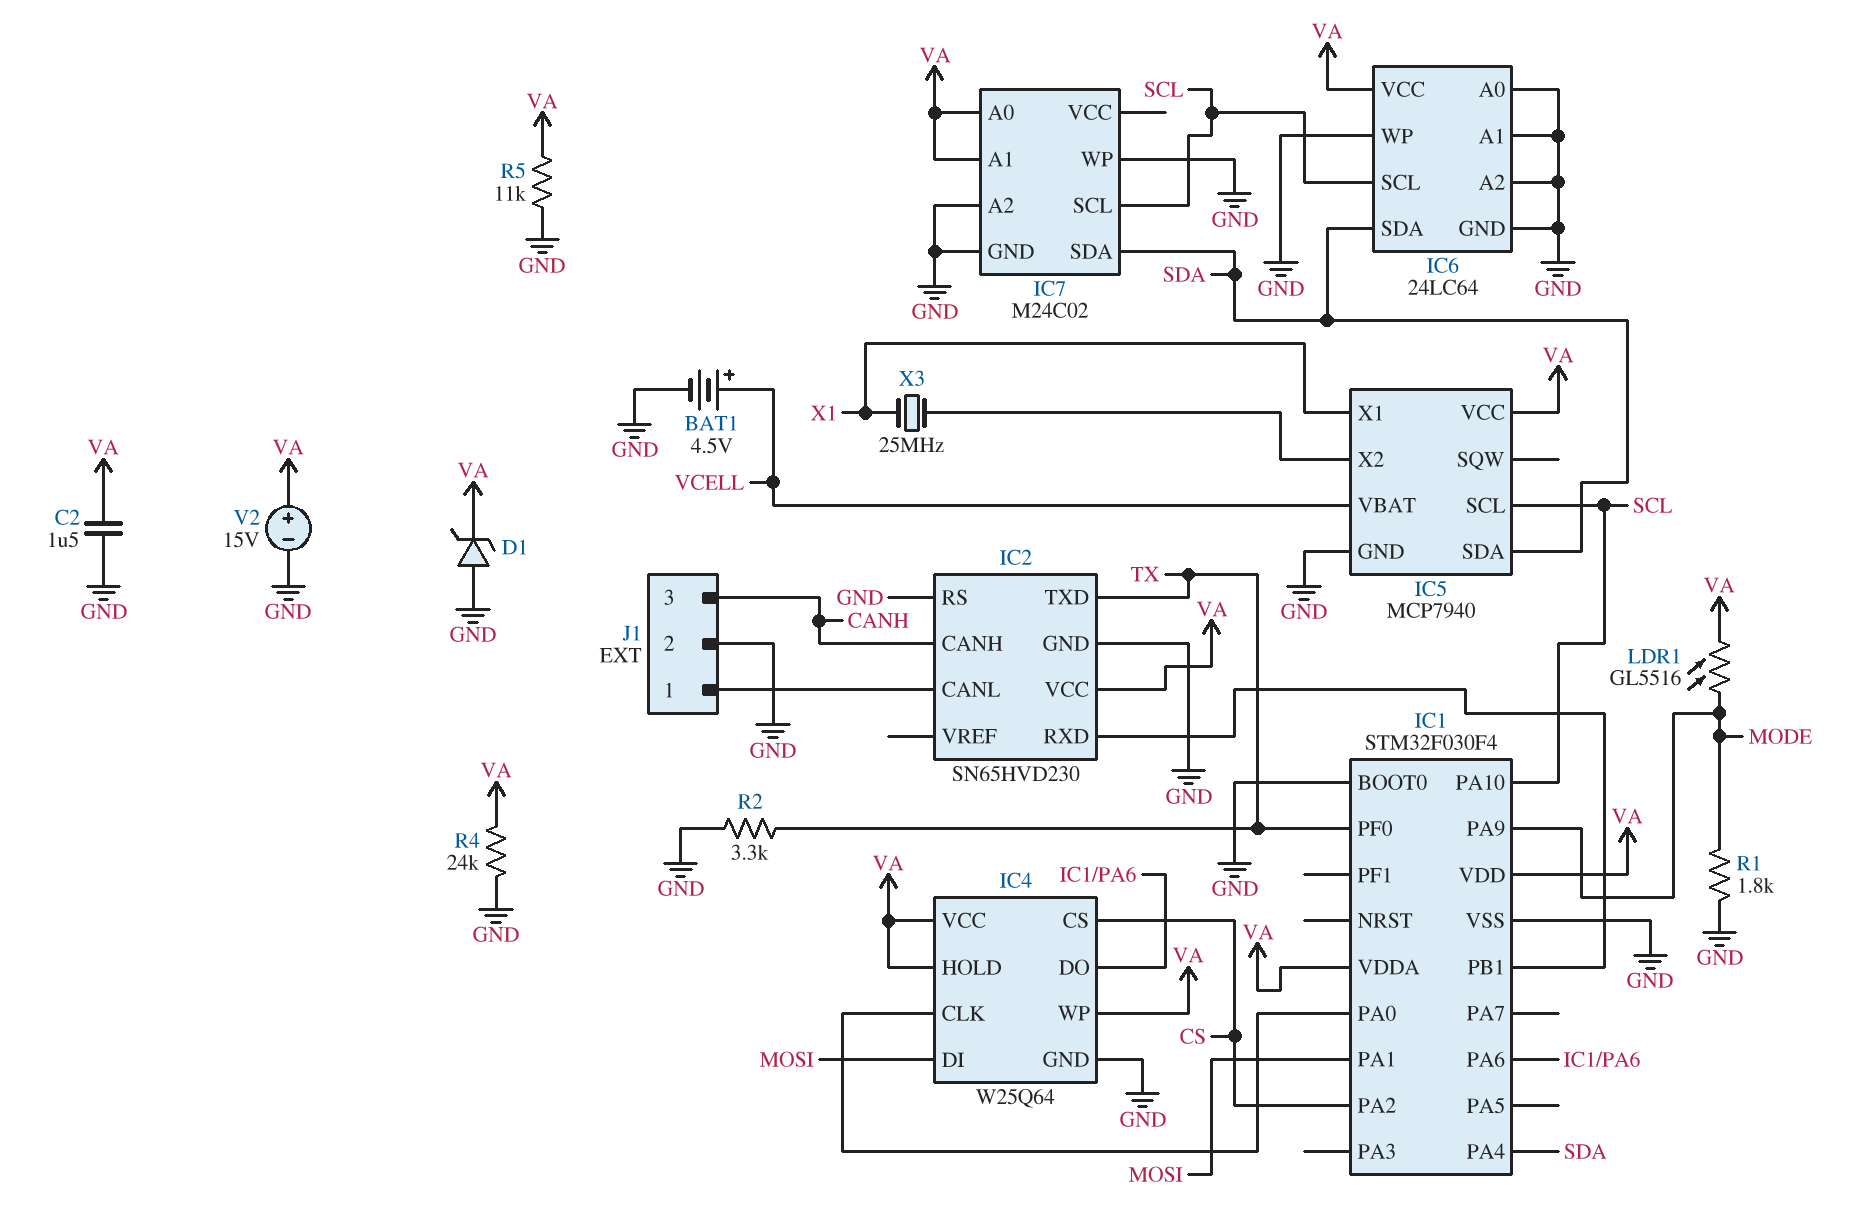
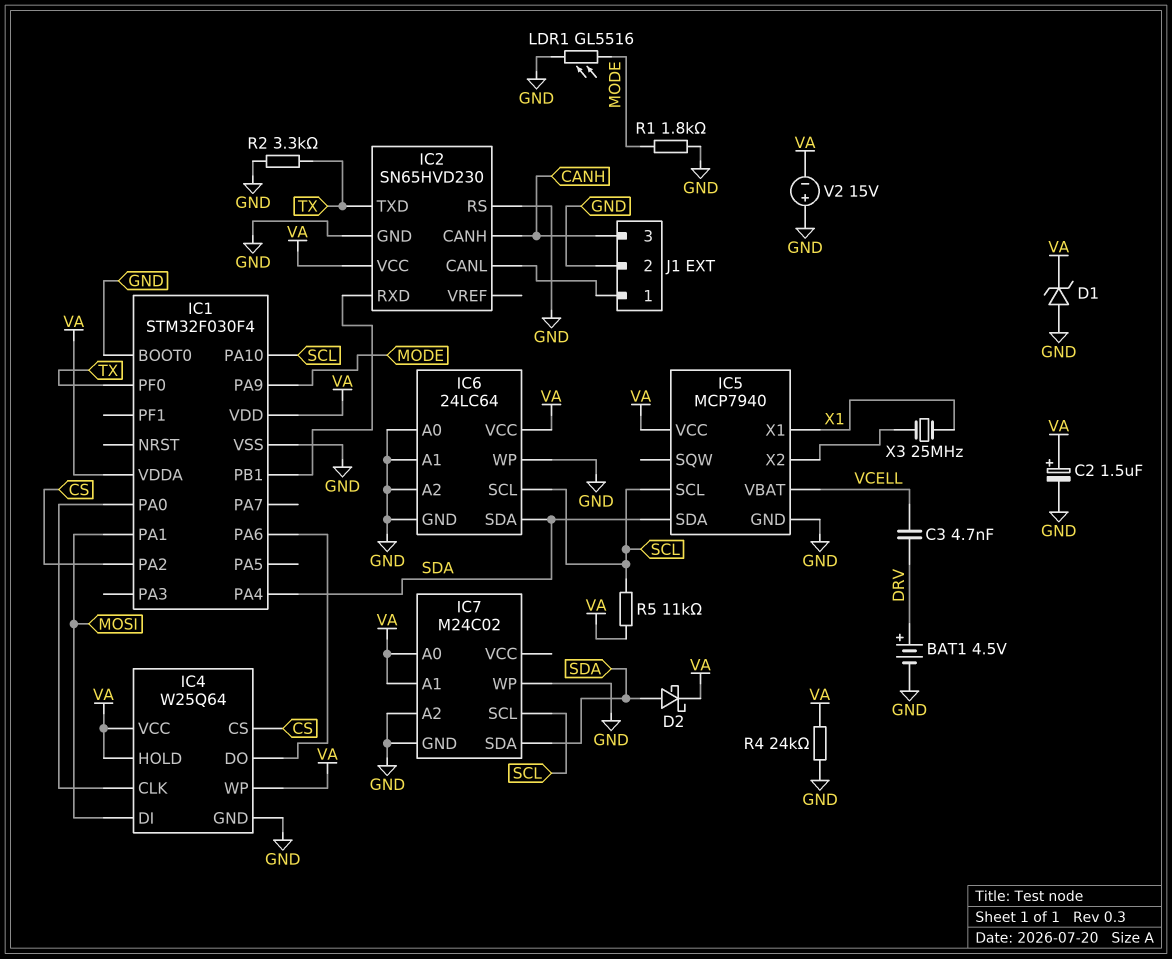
BAT1: 4.5V (plus VCELL, minus GND) -> 4.5V (plus DRV, minus GND)
C2: 1.5uF (GND, VA) -> 1.5uF (plus VA, minus GND)
C3: none -> 4.7nF (DRV, VCELL)
D2: none -> schottky (A SDA, K VA)
LDR1: GL5516 (MODE, VA) -> GL5516 (GND, MODE)
R5: 11k (GND, VA) -> 11k (SCL, VA)
V2: 15V (plus VA, minus GND) -> 15V (plus GND, minus VA)

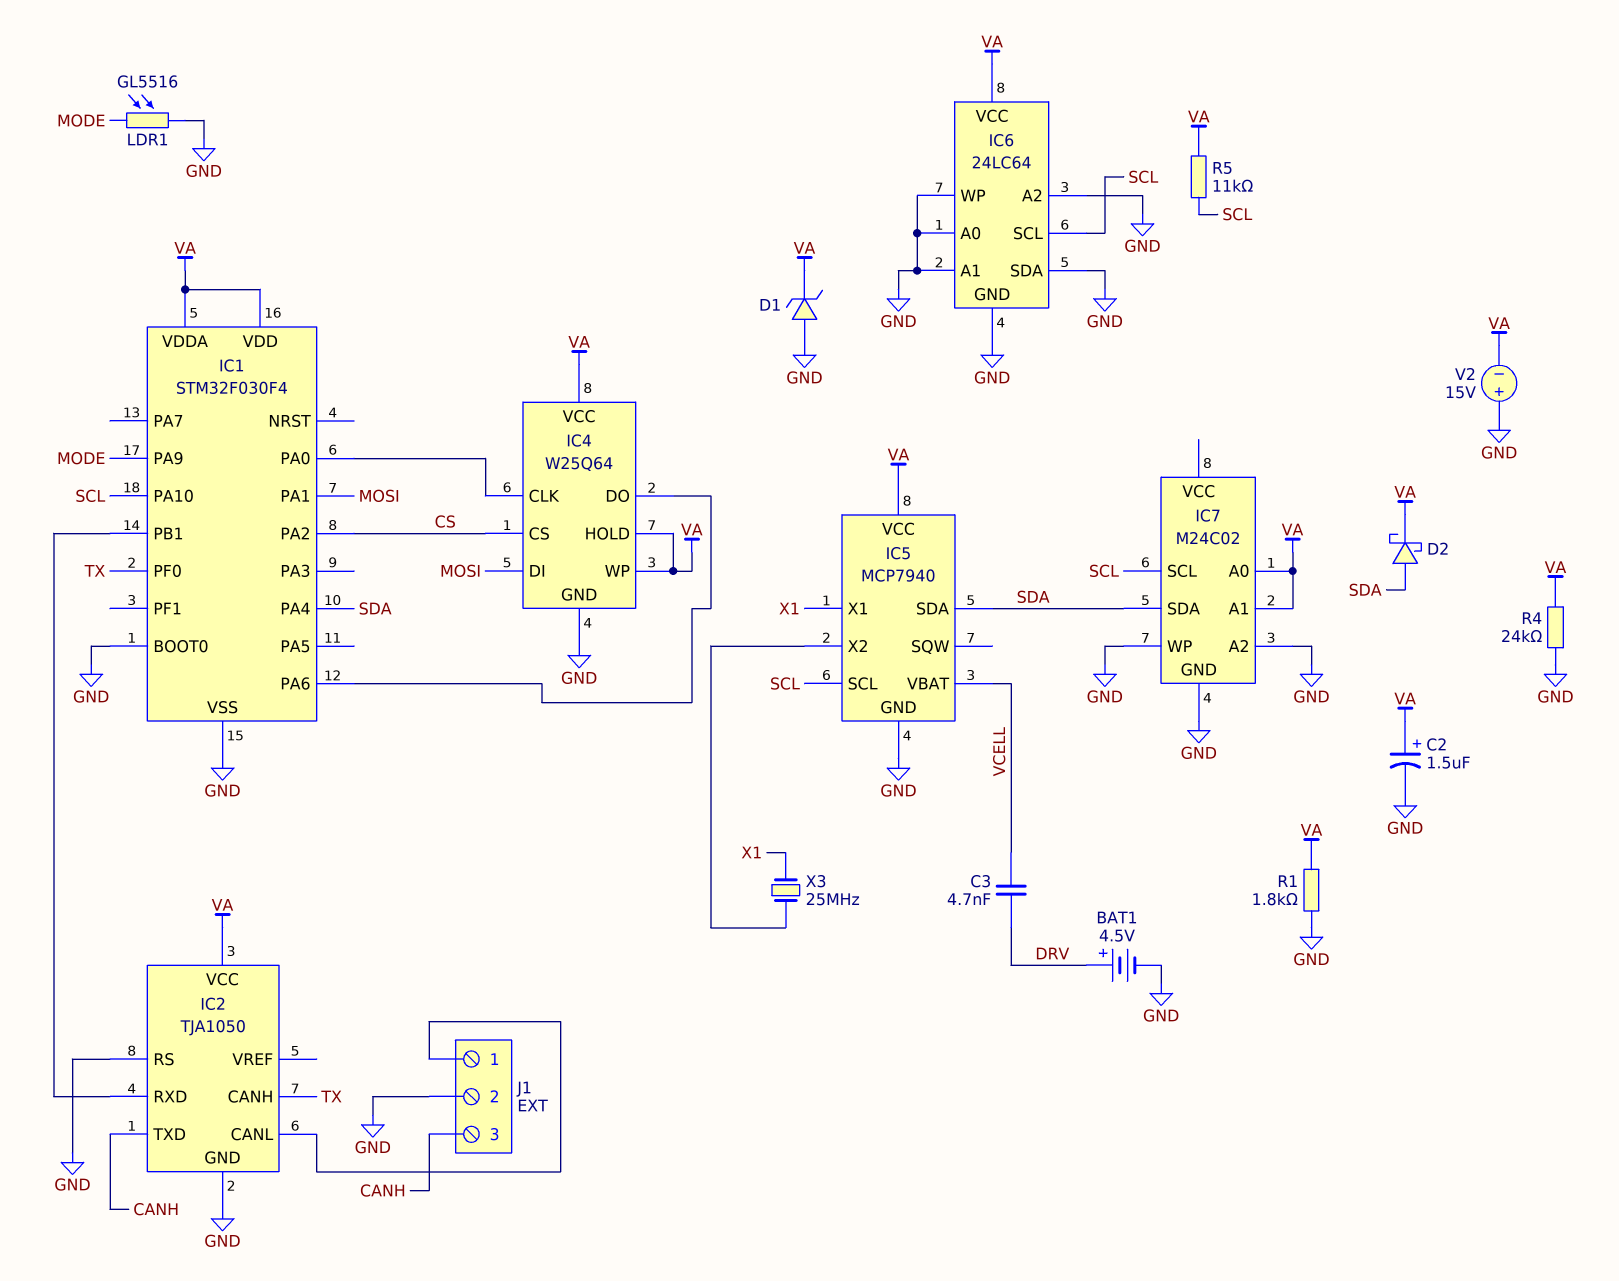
IC2: SN65HVD230 -> TJA1050
IC2 pin CANH: CANH -> TX
IC2 pin TXD: TX -> CANH
IC6 pin SDA: SDA -> GND
R1: 1.8k (GND, MODE) -> 1.8k (GND, VA)
R2: 3.3k (GND, TX) -> none

